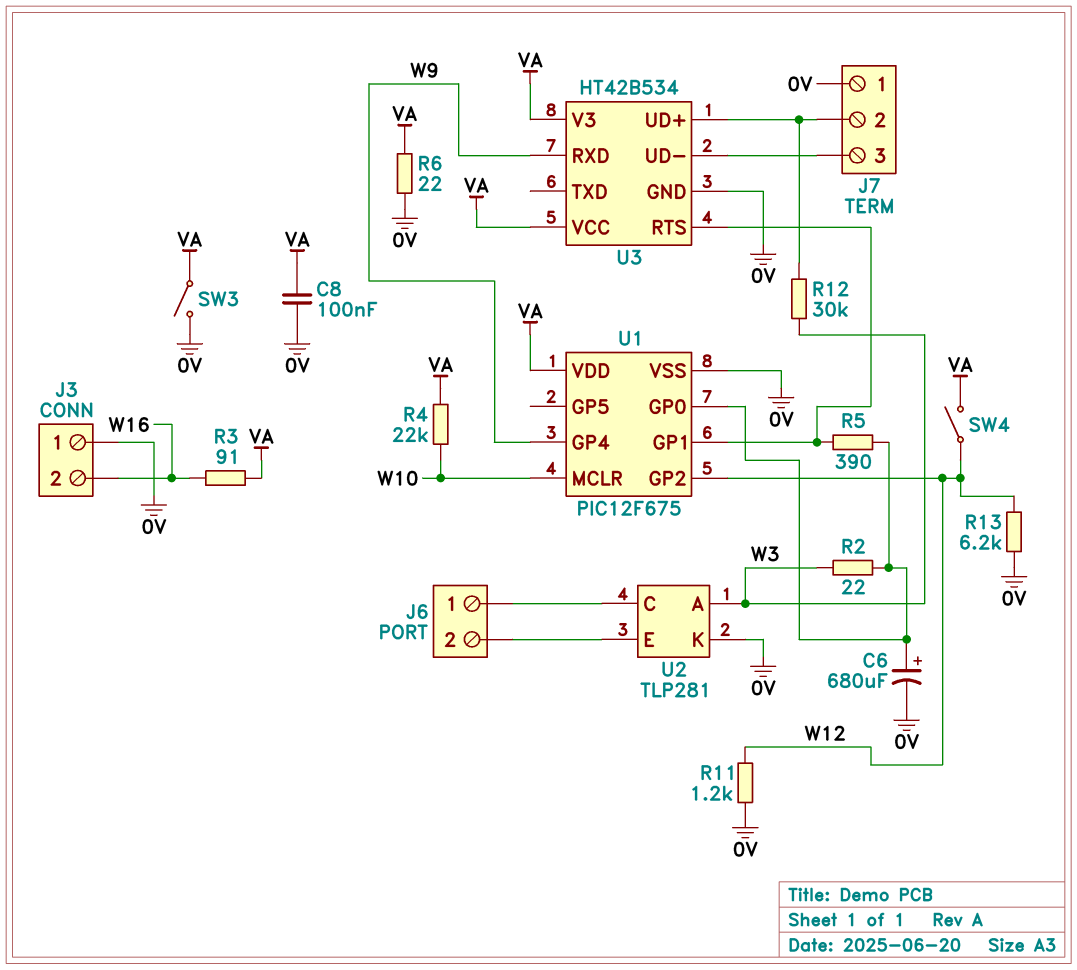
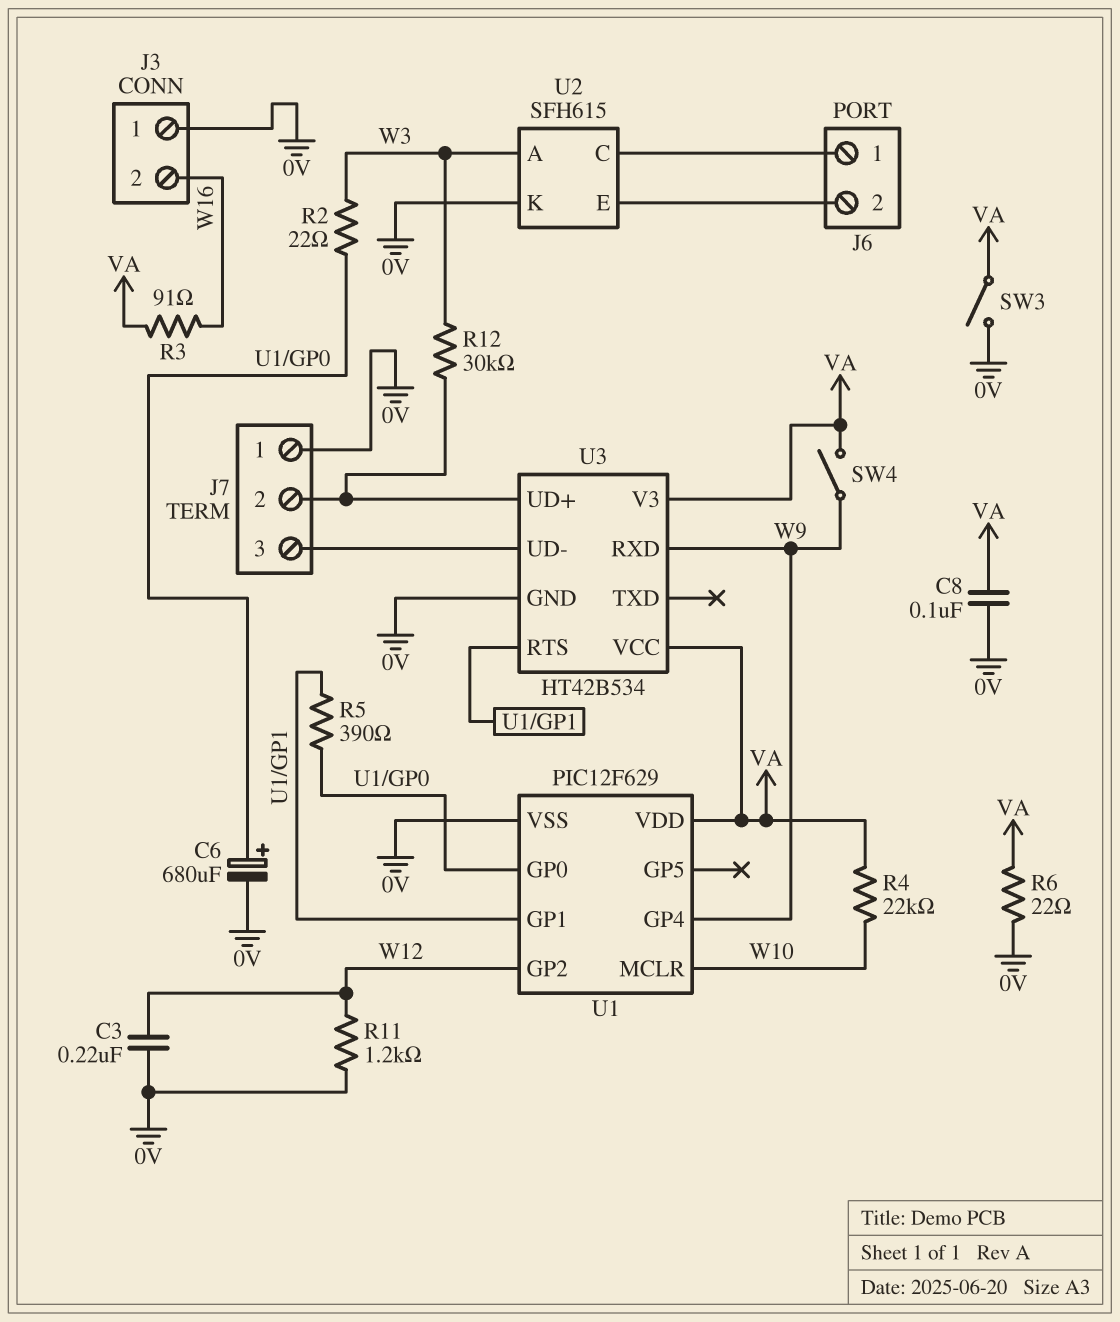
C3: none -> 220nF (0V, W12)
R13: 6.2k (0V, W12) -> none
SW4: switch (VA, W12) -> switch (VA, W9)
U1: PIC12F675 -> PIC12F629
U2: TLP281 -> SFH615

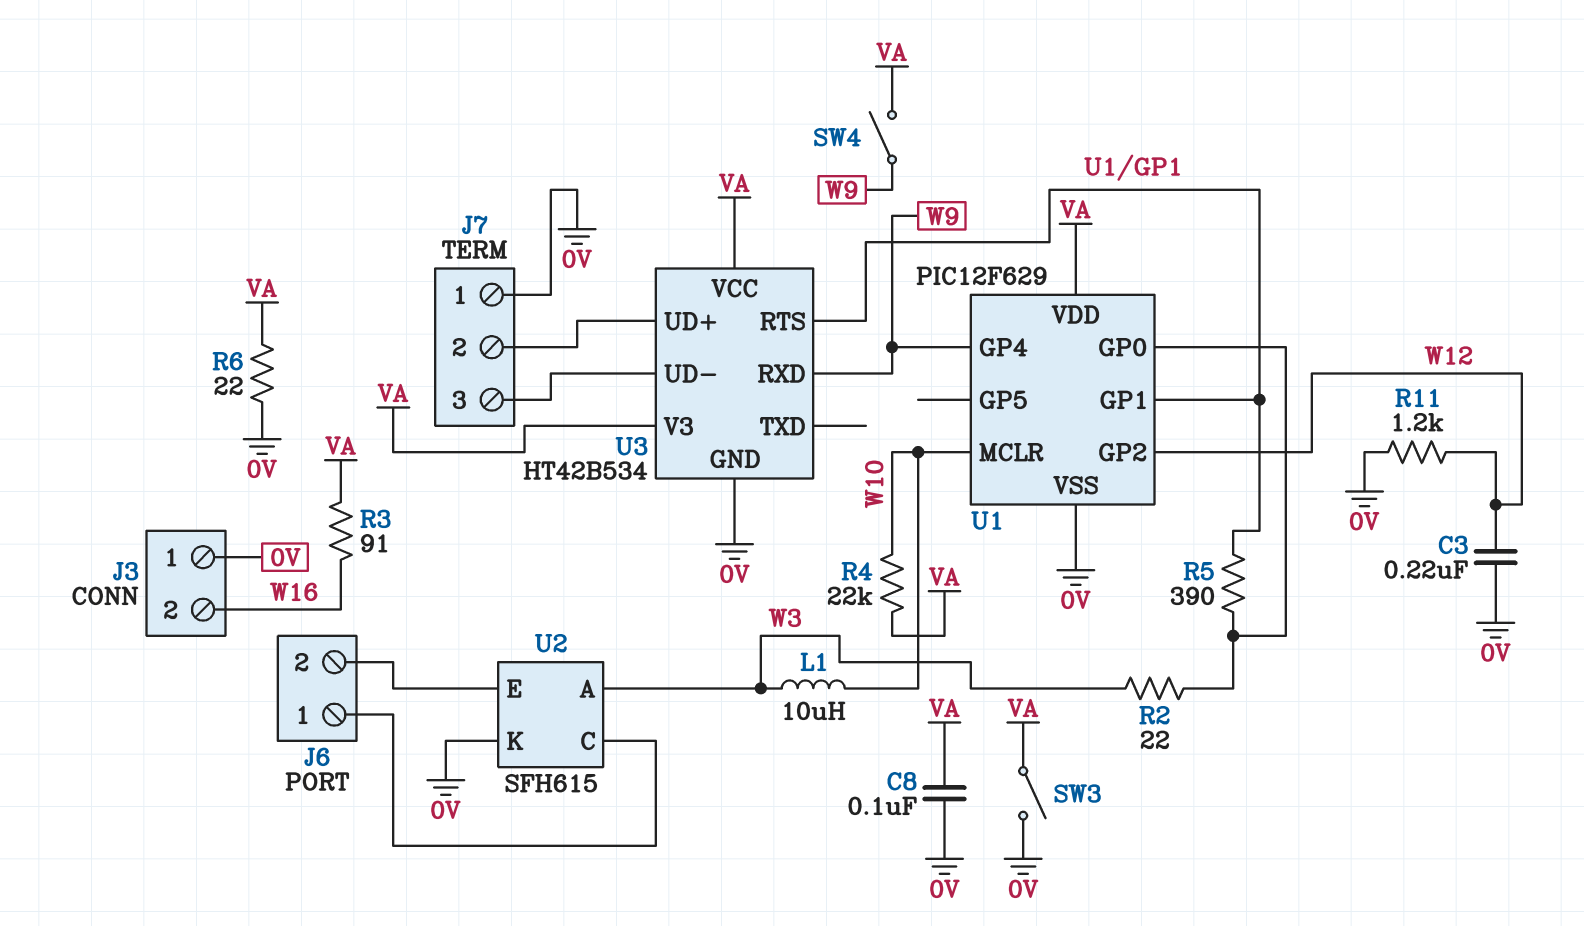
C6: 680uF (plus U1/GP0, minus 0V) -> none
L1: none -> 10uH (W3, W10)
R12: 30k (J7/2, W3) -> none

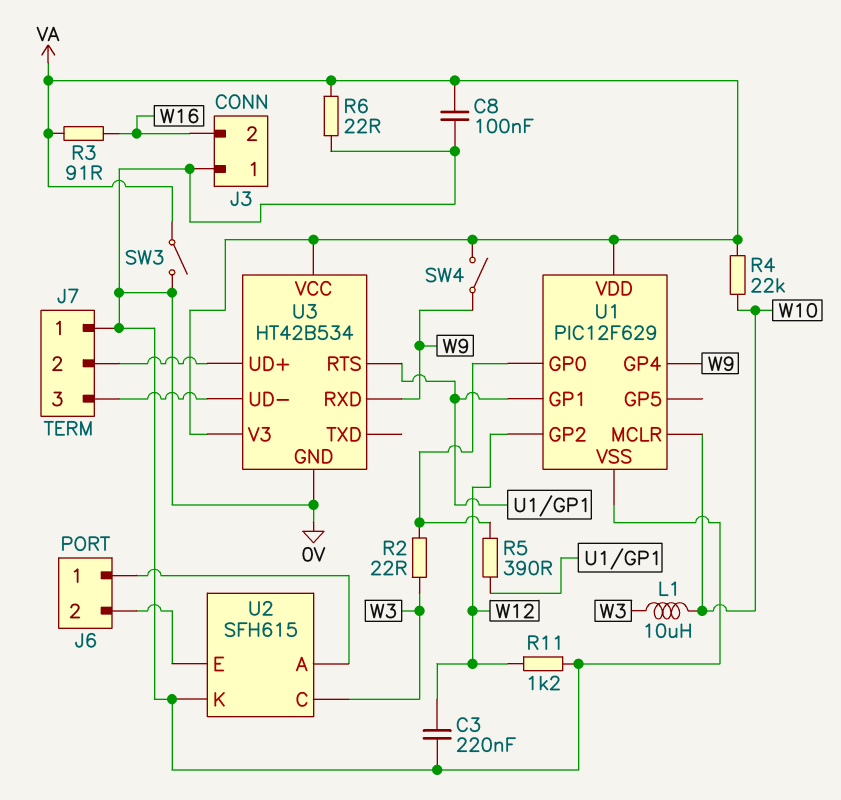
U2 pin A: W3 -> J6/1
U2 pin C: J6/1 -> W3

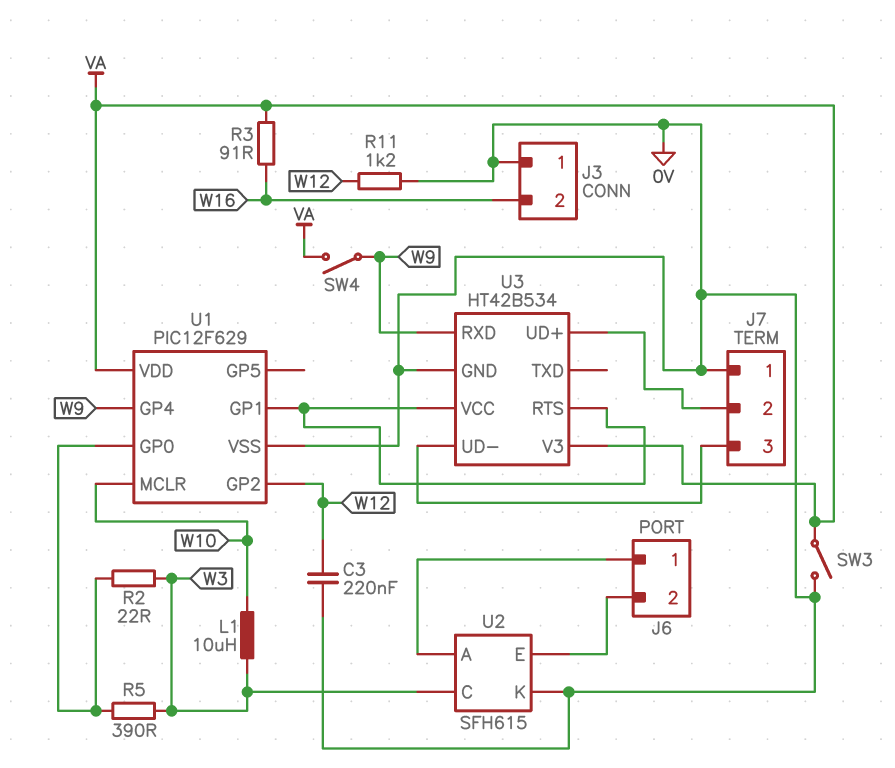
C8: 100nF (0V, VA) -> none
R4: 22k (VA, W10) -> none
R5: 390 (U1/GP0, U1/GP1) -> 390 (U1/GP0, W3)
R6: 22 (0V, VA) -> none
U3 pin VCC: VA -> U1/GP1

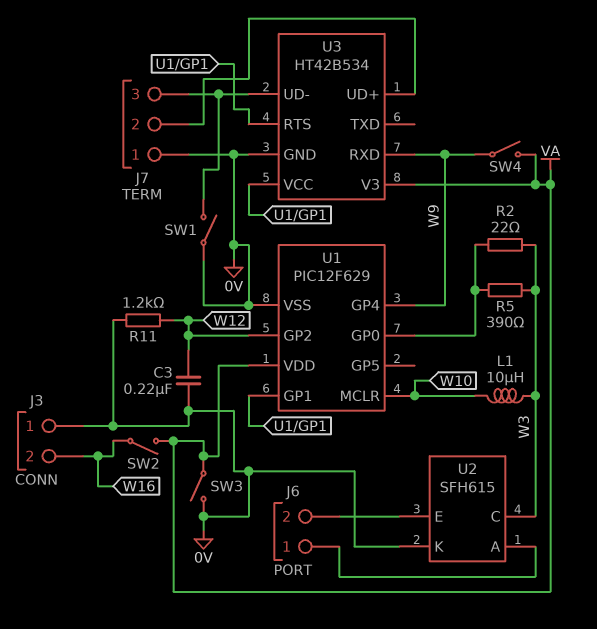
R3: 91 (VA, W16) -> none
SW1: none -> switch (0V, J7/3)
SW2: none -> switch (VA, W16)

